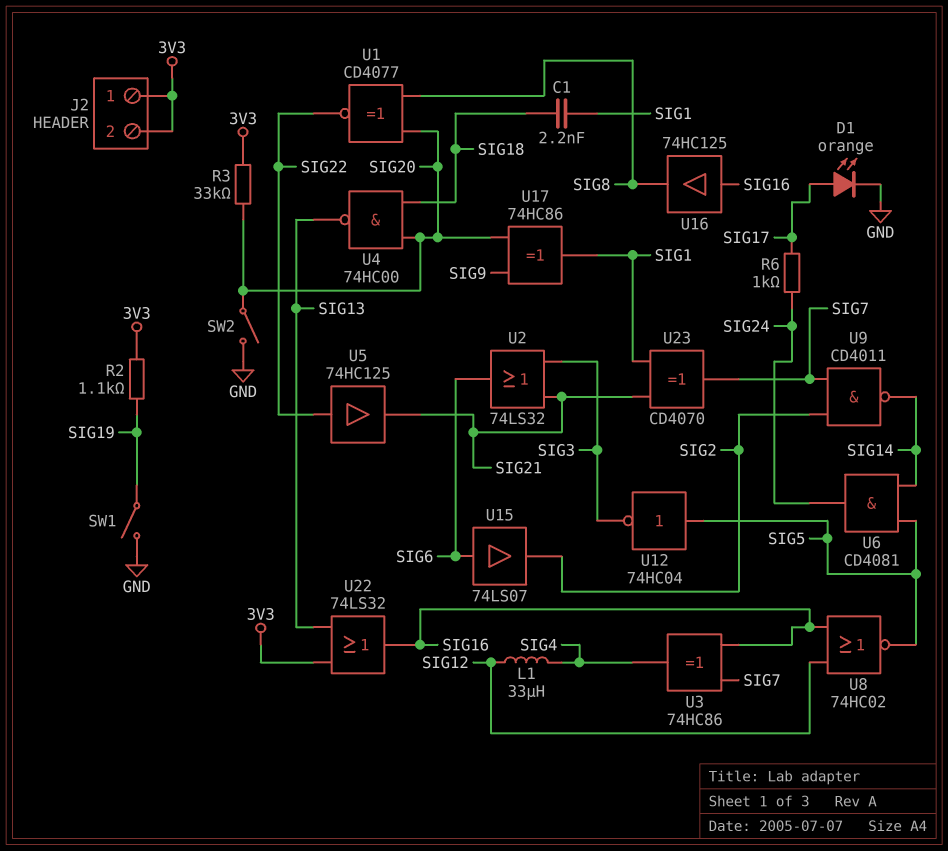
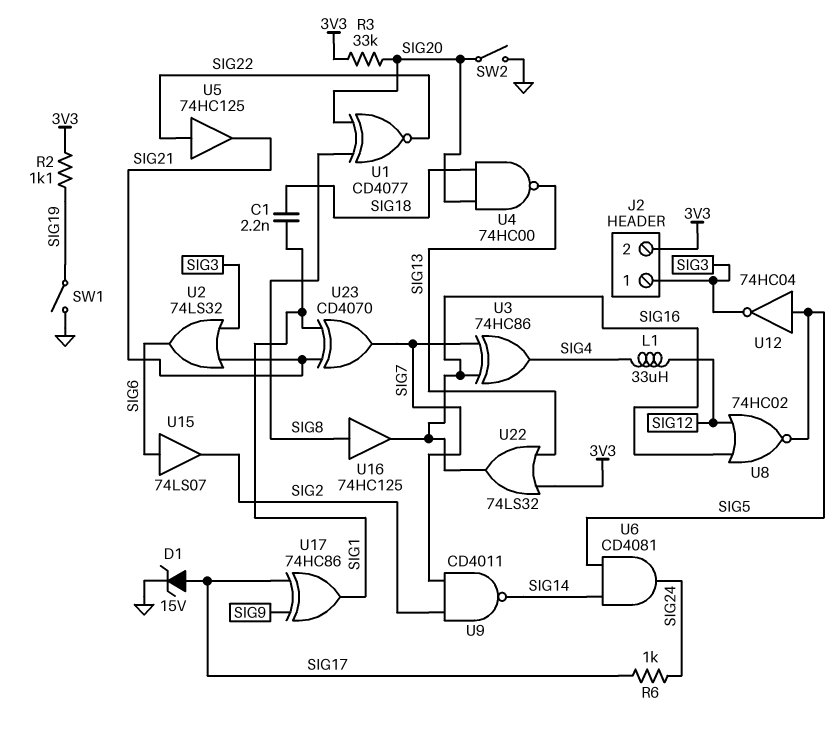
D1: LED orange (A SIG17, K GND) -> zener 15V (A SIG17, K GND)
J2 pin 1: 3V3 -> SIG3
U16: buffer 74HC125 (in SIG16, out SIG8) -> buffer 74HC125 (in SIG8, out SIG16)
U17: XOR 74HC86 (in SIG9, in SIG20, out SIG1) -> XOR 74HC86 (in SIG9, in SIG17, out SIG1)

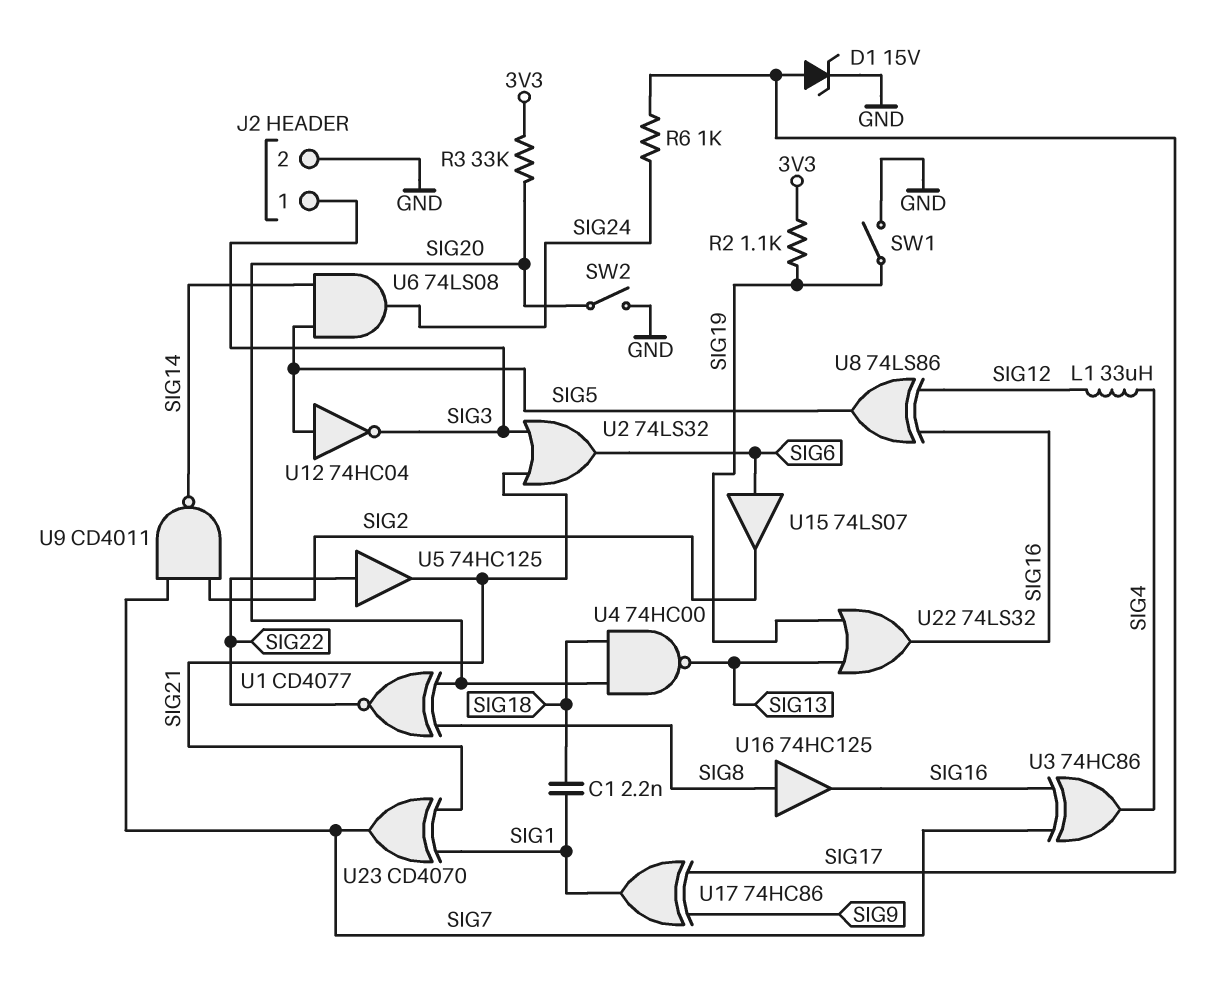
J2 pin 2: 3V3 -> GND
U6: AND CD4081 (in SIG5, in SIG14, out SIG24) -> AND 74LS08 (in SIG5, in SIG14, out SIG24)
U8: NOR 74HC02 (in SIG12, in SIG16, out SIG5) -> XOR 74LS86 (in SIG12, in SIG16, out SIG5)
U22: OR 74LS32 (in 3V3, in SIG13, out SIG16) -> OR 74LS32 (in SIG13, in SIG19, out SIG16)

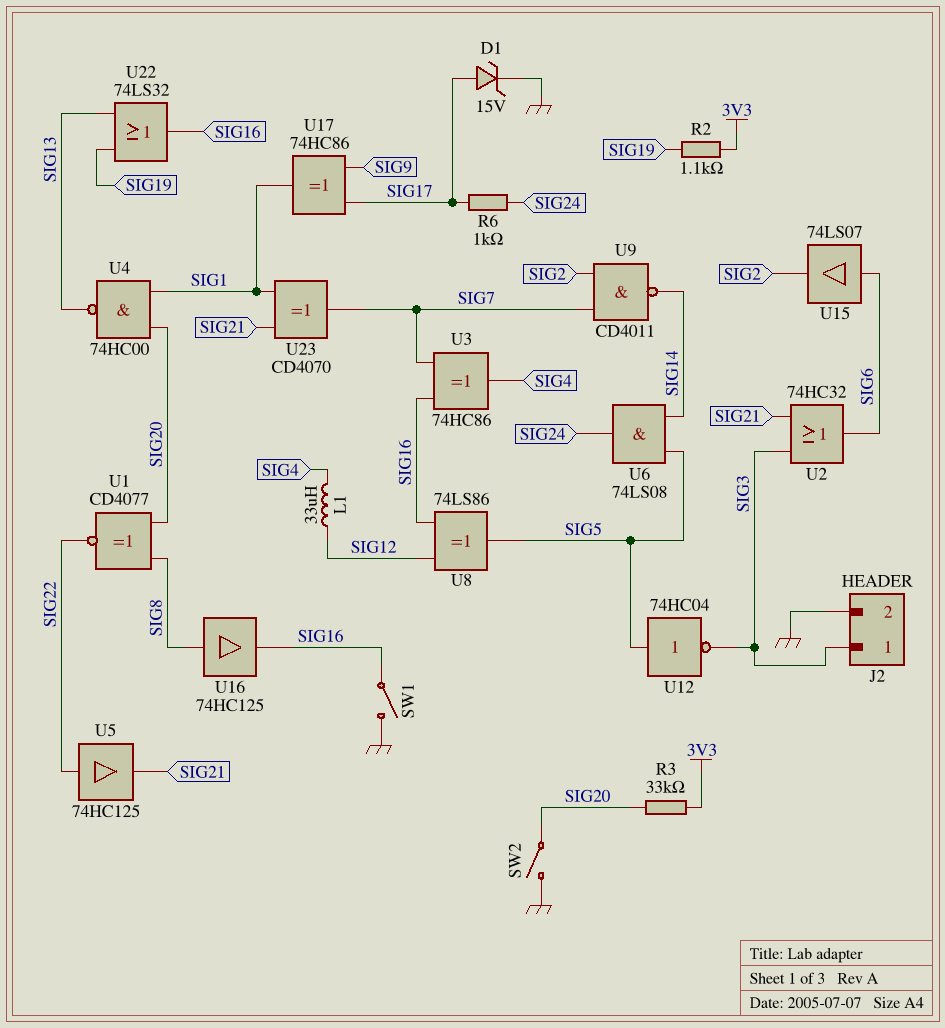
C1: 2.2nF (SIG1, SIG18) -> none
SW1: switch (GND, SIG19) -> switch (GND, SIG16)
U2: OR 74LS32 (in SIG3, in SIG21, out SIG6) -> OR 74HC32 (in SIG3, in SIG21, out SIG6)
U4: NAND 74HC00 (in SIG18, in SIG20, out SIG13) -> NAND 74HC00 (in SIG1, in SIG20, out SIG13)

